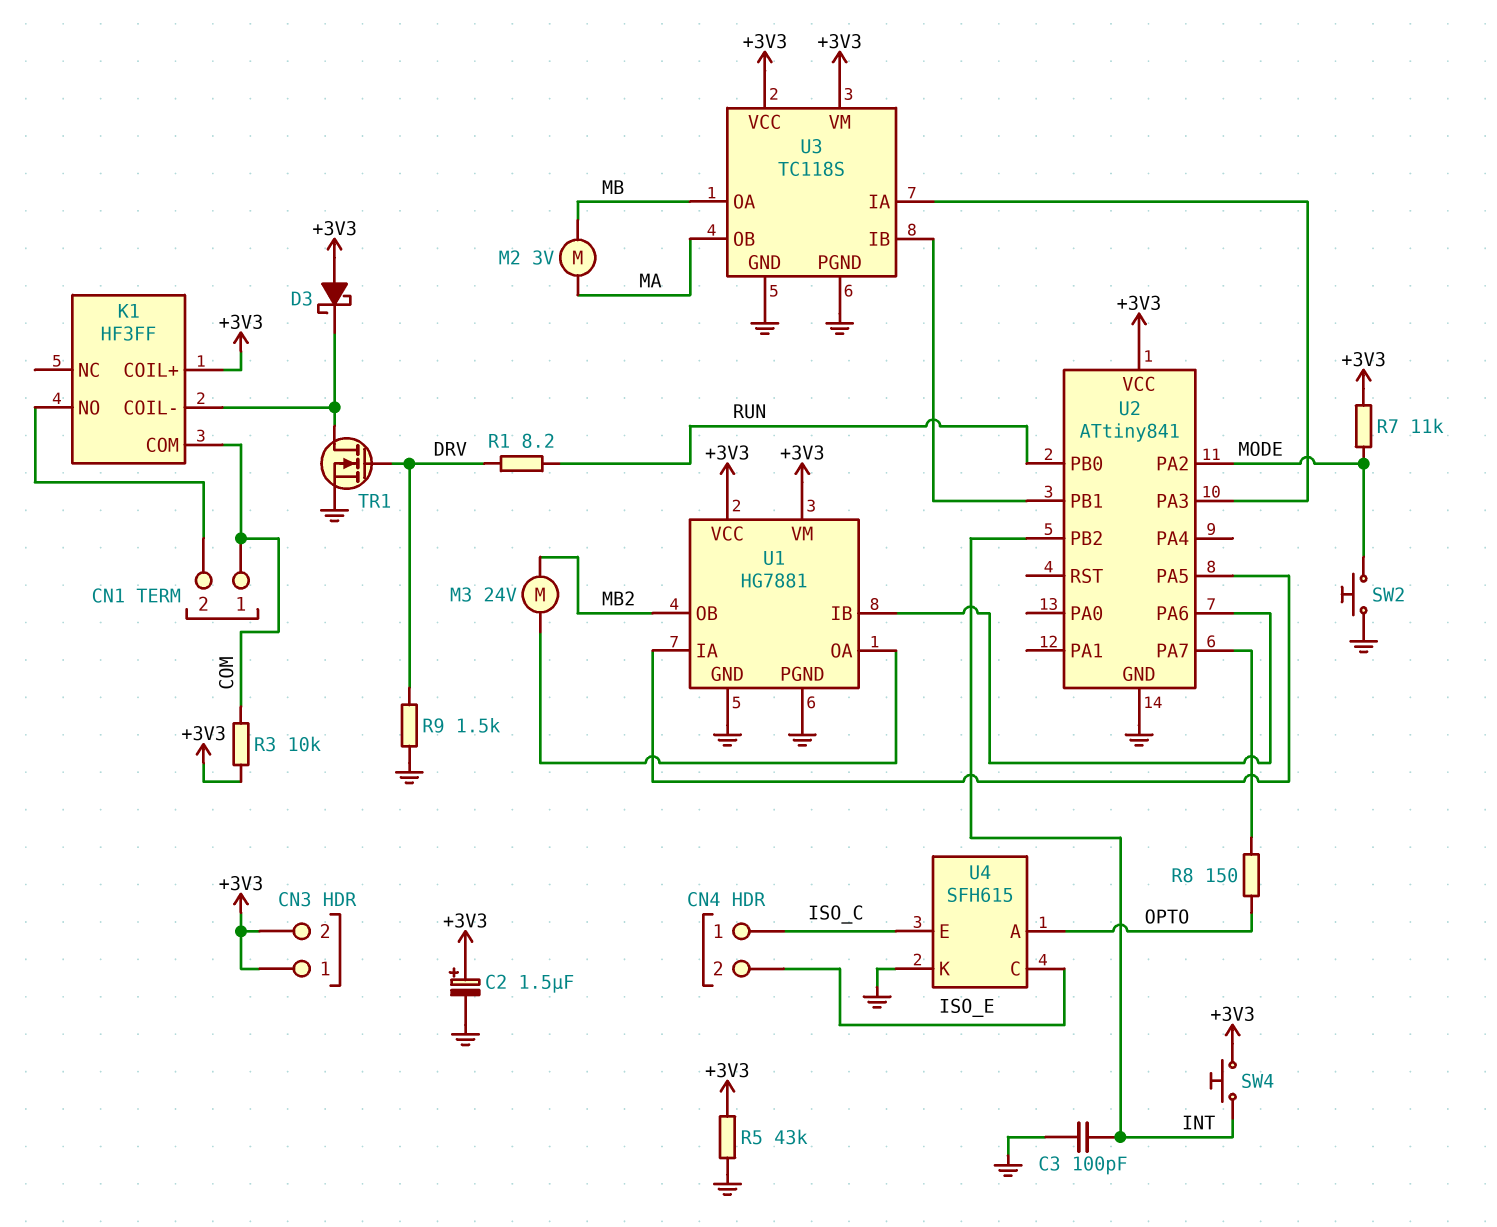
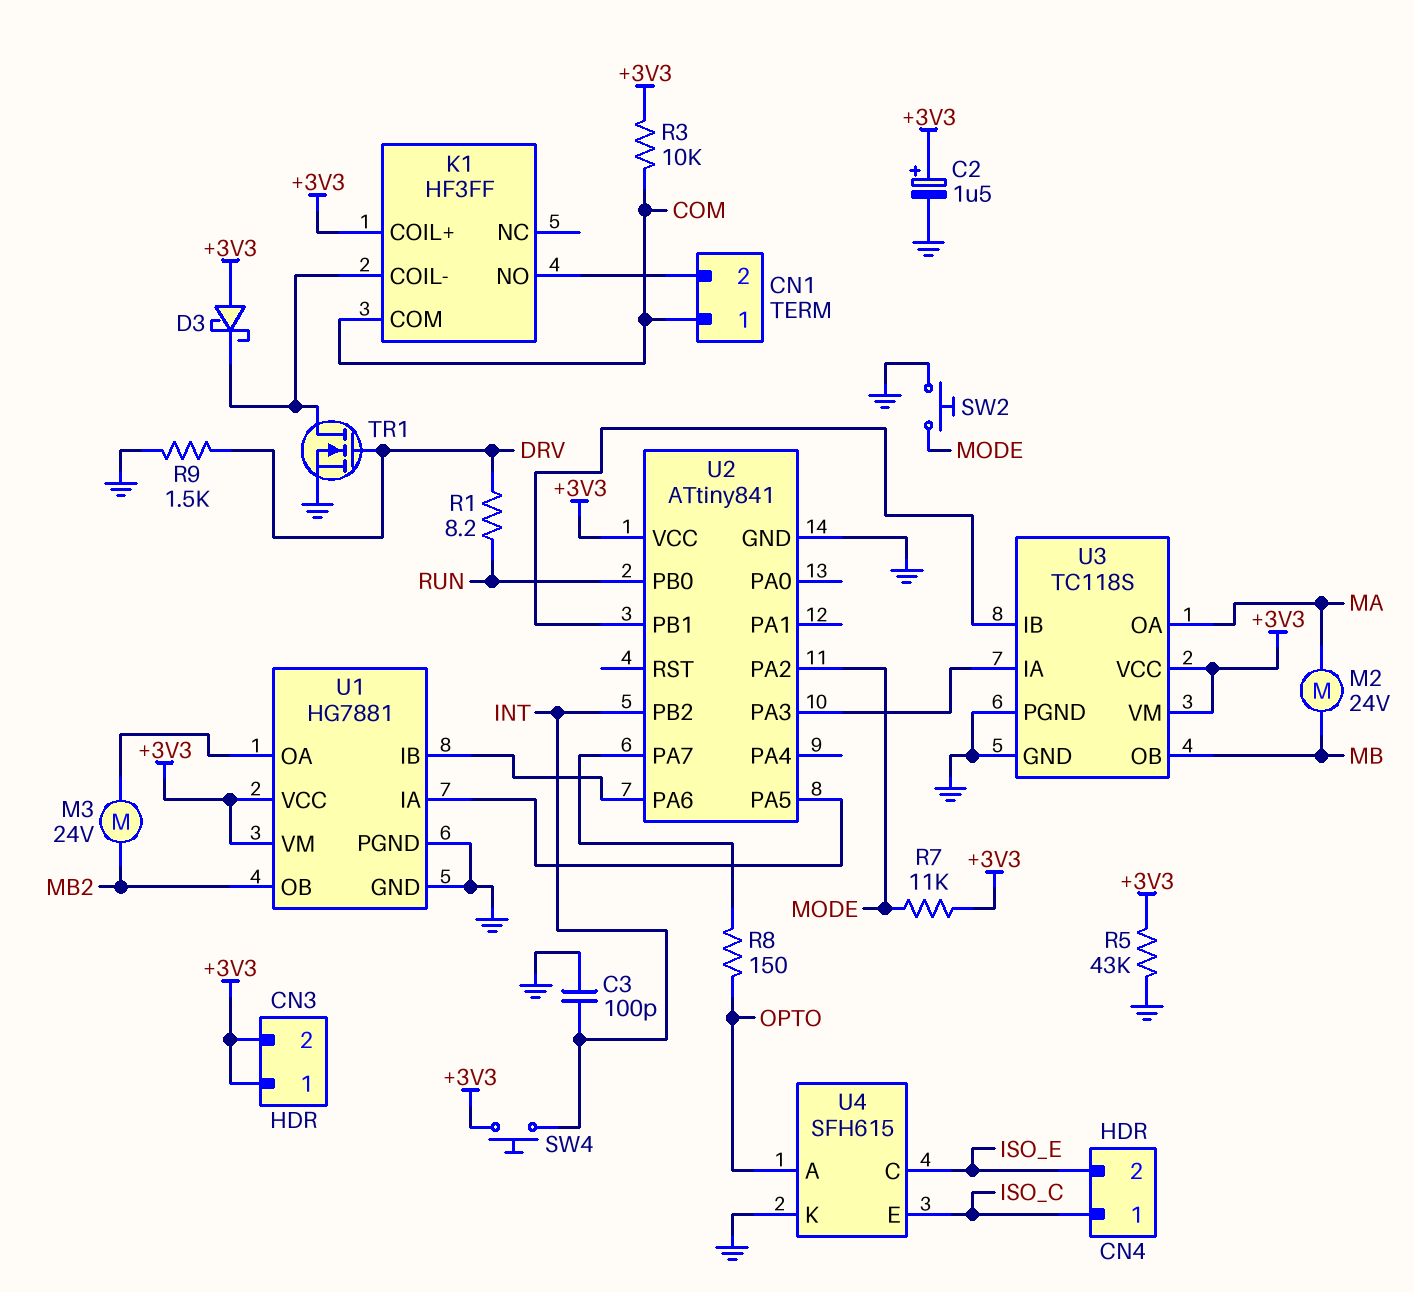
M2: motor 3V (MA, MB) -> motor 24V (MA, MB)
U3 pin OA: MB -> MA
U3 pin OB: MA -> MB

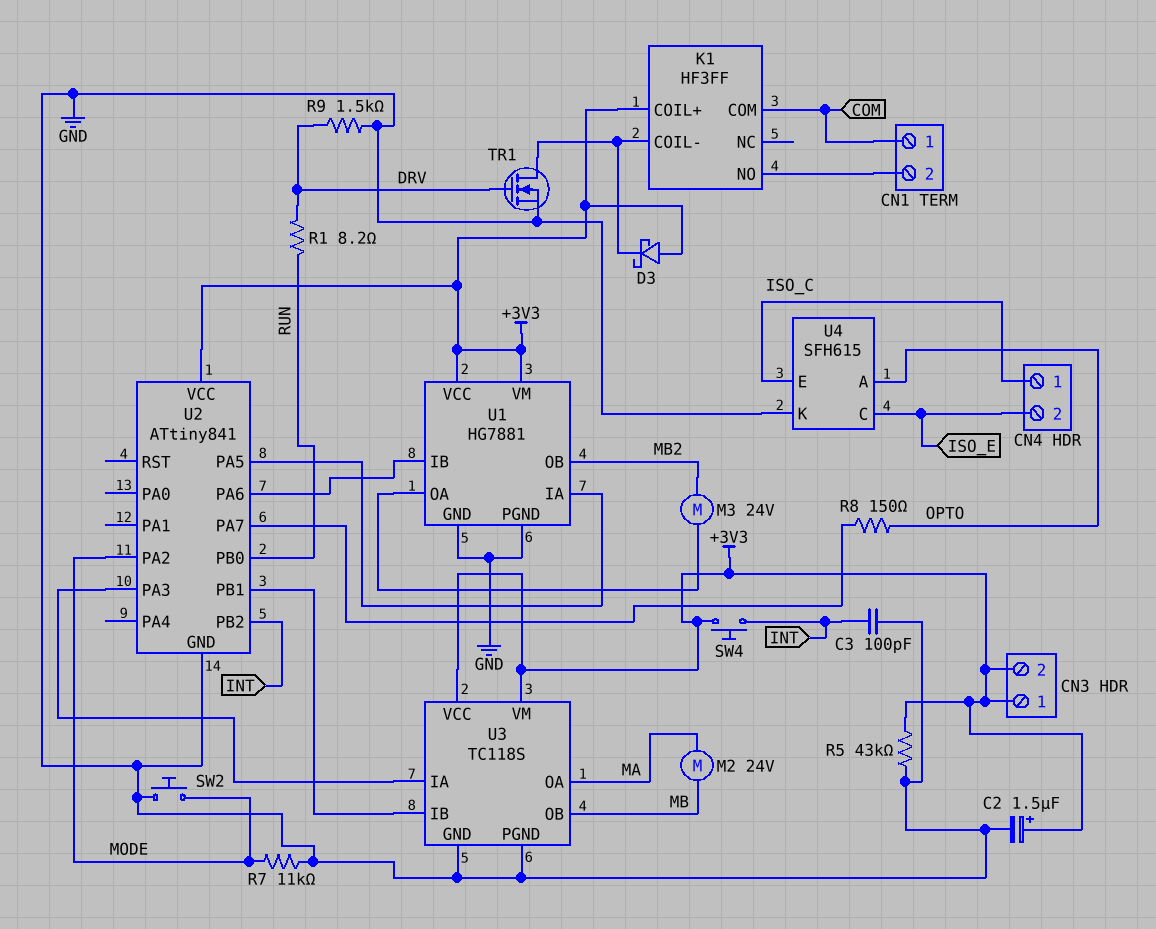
R3: 10k (+3V3, COM) -> none
R7: 11k (+3V3, MODE) -> 11k (GND, MODE)

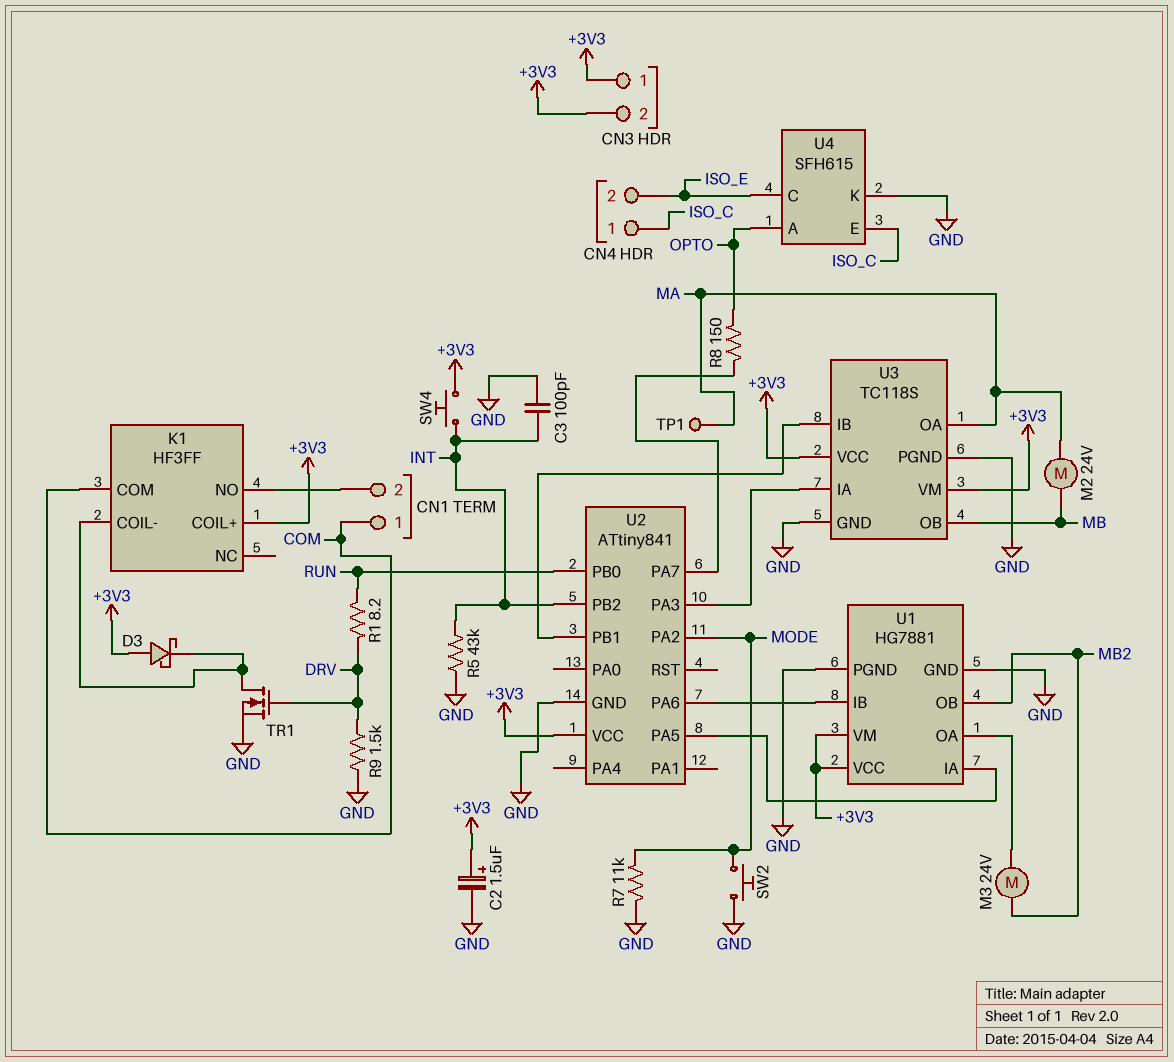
R5: 43k (+3V3, GND) -> 43k (GND, INT)
TP1: none -> test point (MA)

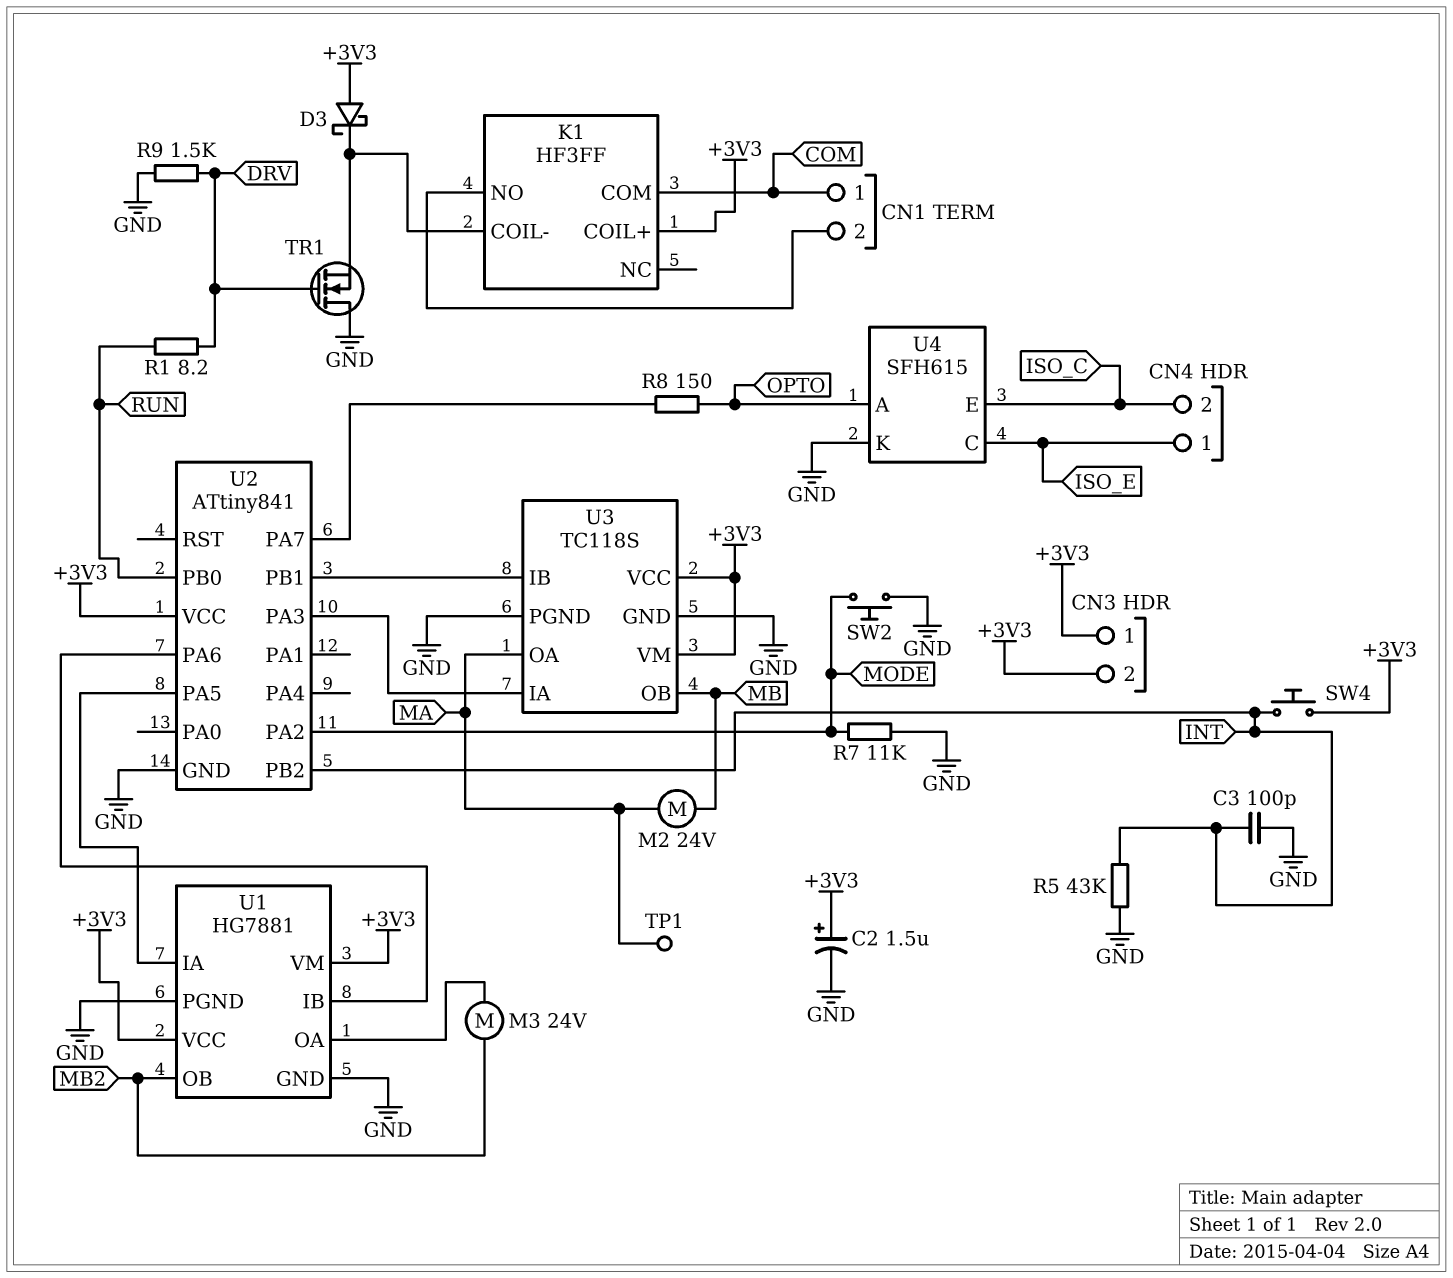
CN4 pin 1: ISO_C -> ISO_E
CN4 pin 2: ISO_E -> ISO_C
TR1: NMOS (G DRV, D K1/COIL-, S GND) -> NMOS (G DRV, D GND, S K1/COIL-)

